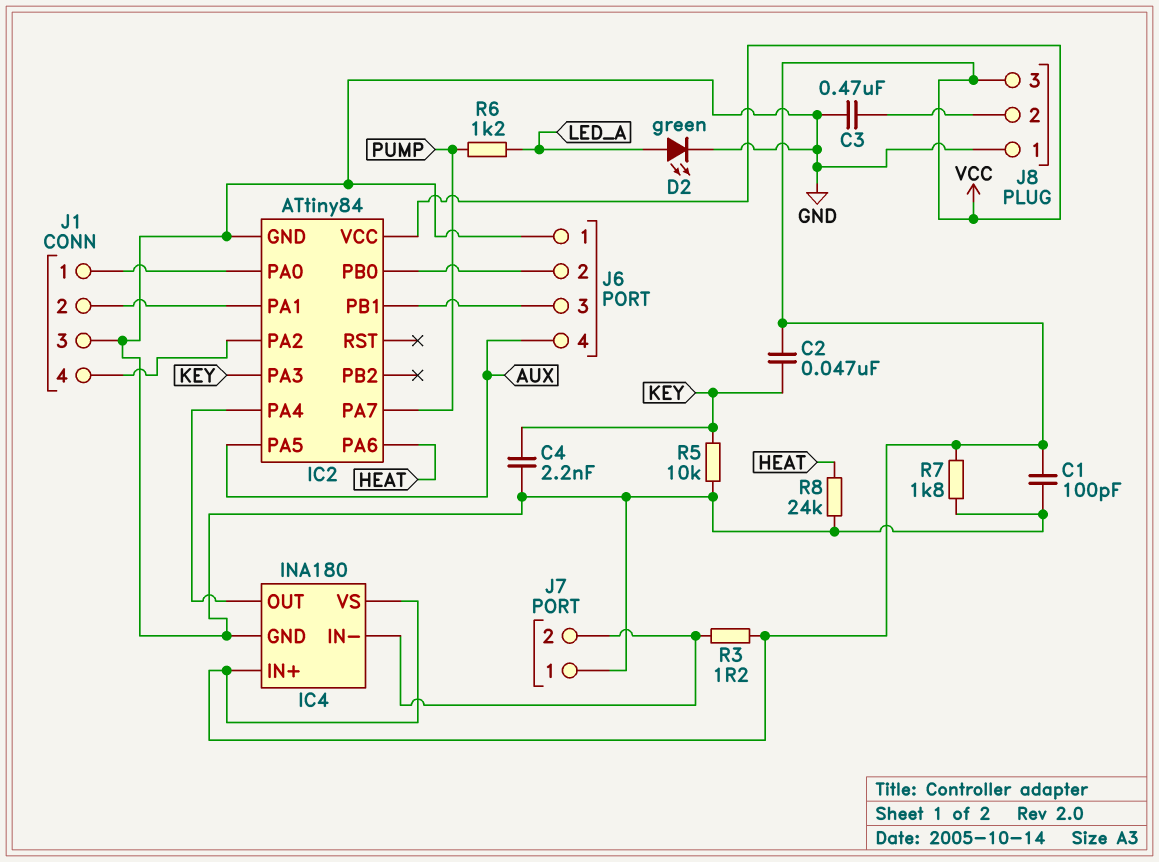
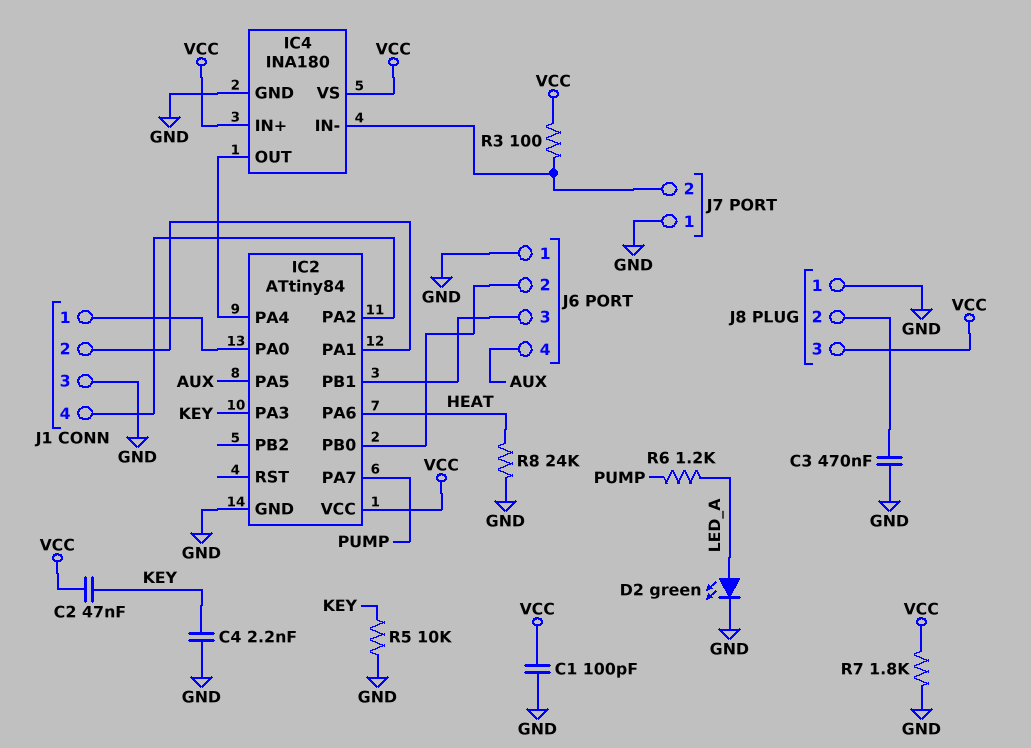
R3: 1.2 (IC4/IN-, VCC) -> 100 (IC4/IN-, VCC)

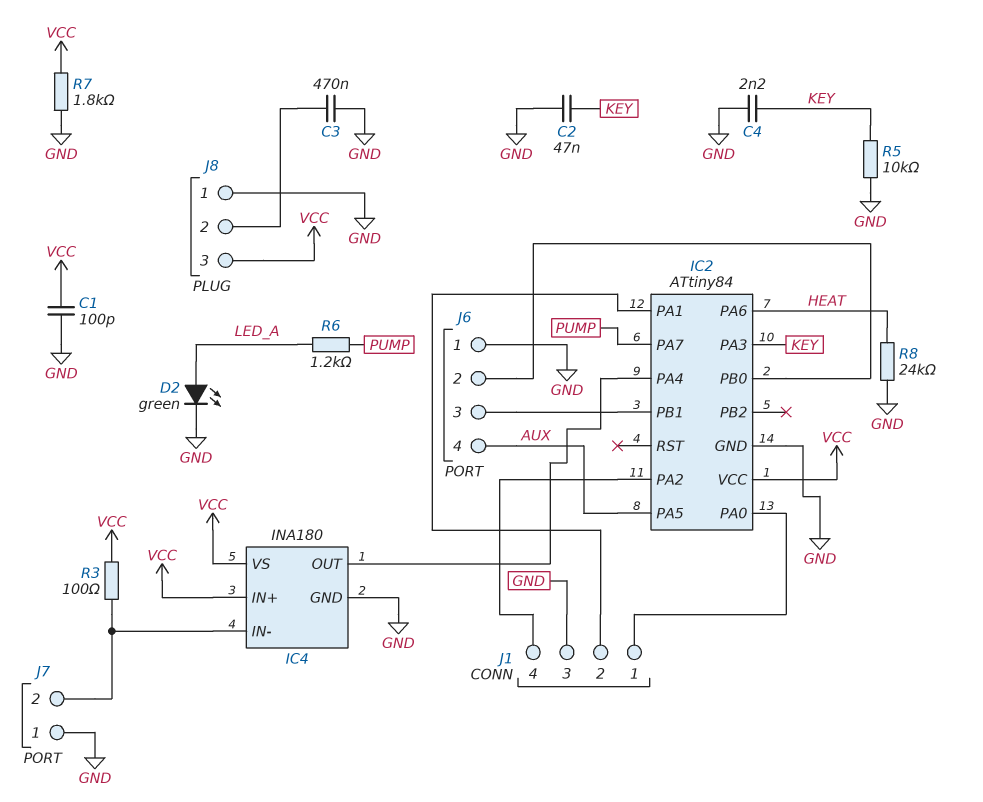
C2: 47nF (KEY, VCC) -> 47nF (GND, KEY)

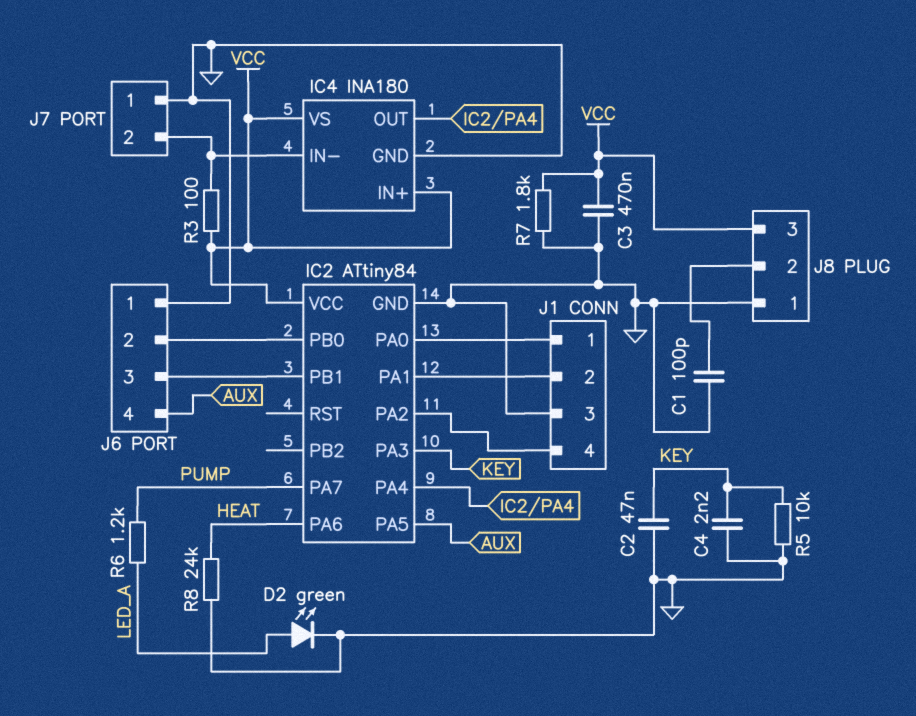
C1: 100pF (GND, VCC) -> 100pF (GND, J8/2)
C3: 470nF (GND, J8/2) -> 470nF (GND, VCC)

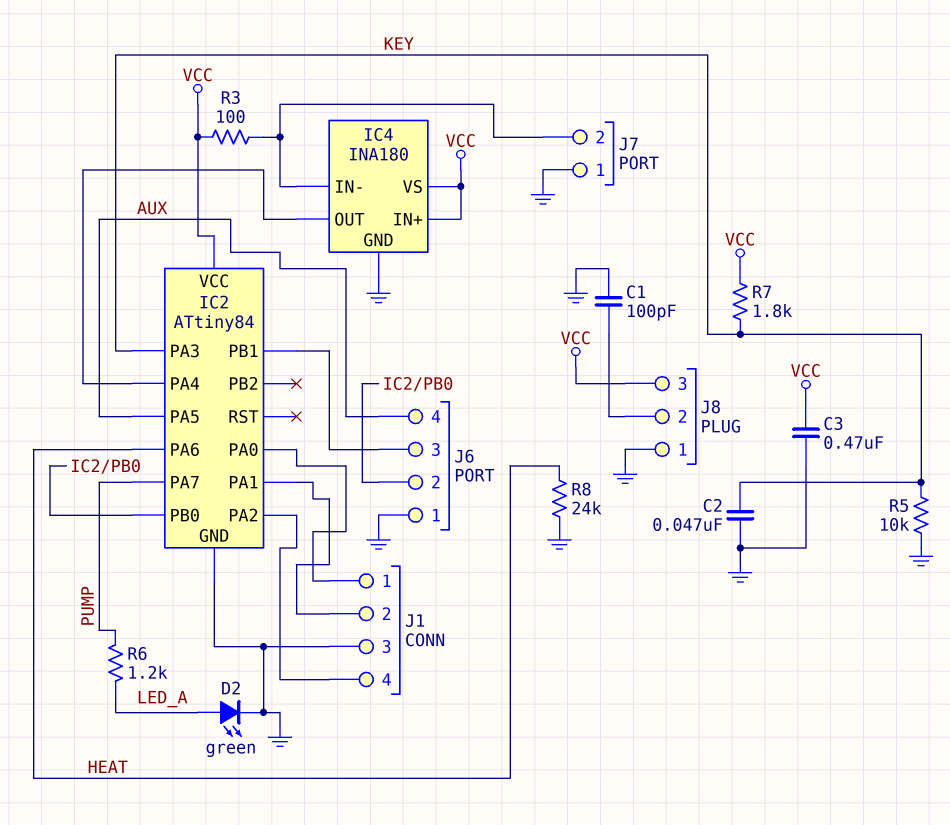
C4: 2.2nF (GND, KEY) -> none
R7: 1.8k (GND, VCC) -> 1.8k (KEY, VCC)

